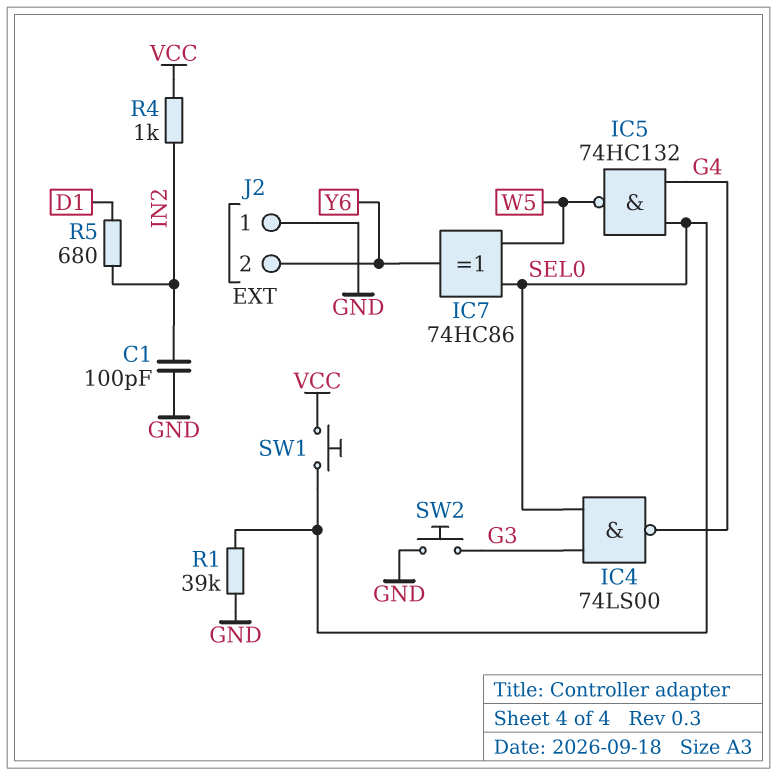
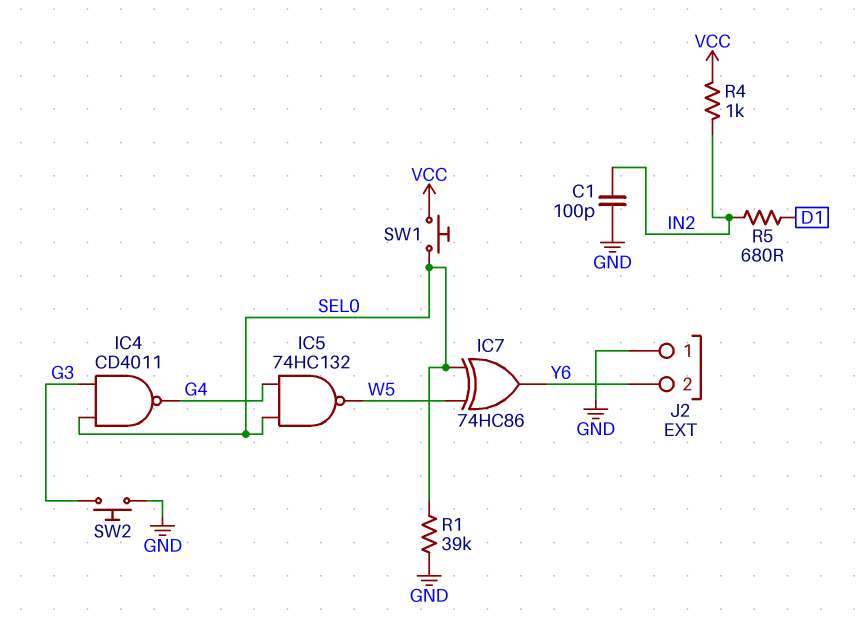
IC4: NAND 74LS00 (in G3, in SEL0, out G4) -> NAND CD4011 (in G3, in SEL0, out G4)

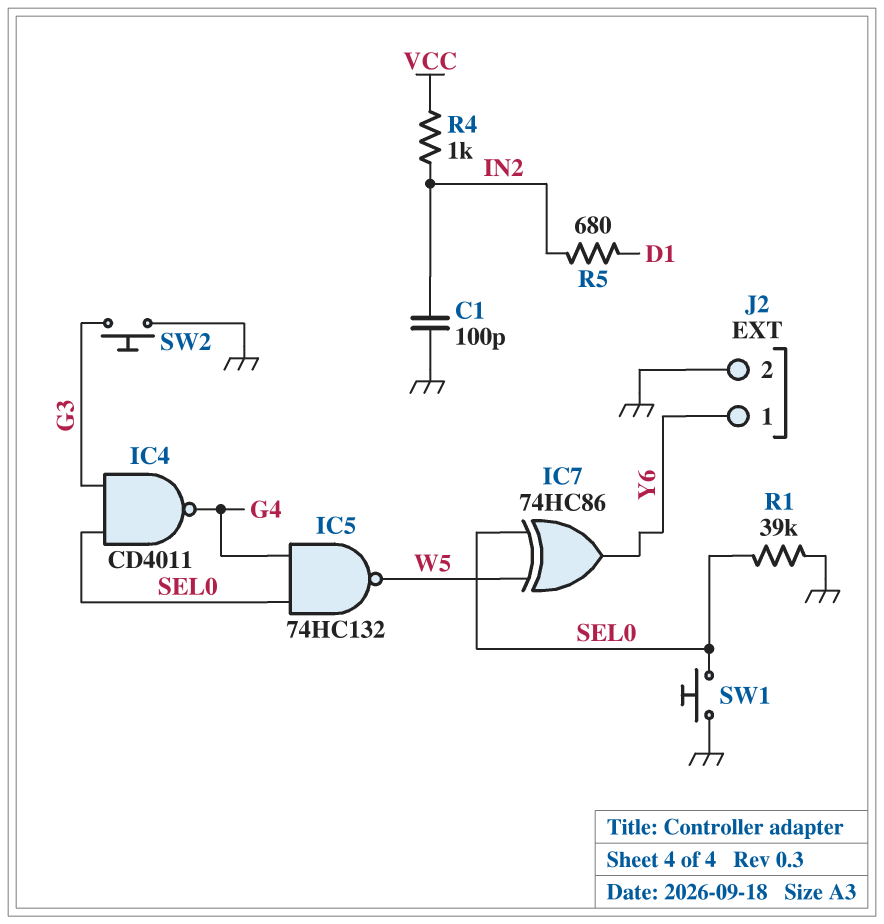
J2 pin 1: GND -> Y6
J2 pin 2: Y6 -> GND
SW1: button (SEL0, VCC) -> button (GND, SEL0)

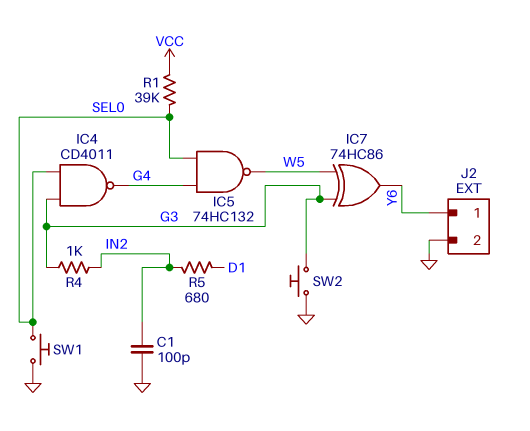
IC7: XOR 74HC86 (in SEL0, in W5, out Y6) -> XOR 74HC86 (in G3, in W5, out Y6)
R1: 39k (GND, SEL0) -> 39k (SEL0, VCC)
R4: 1k (IN2, VCC) -> 1k (G3, IN2)

